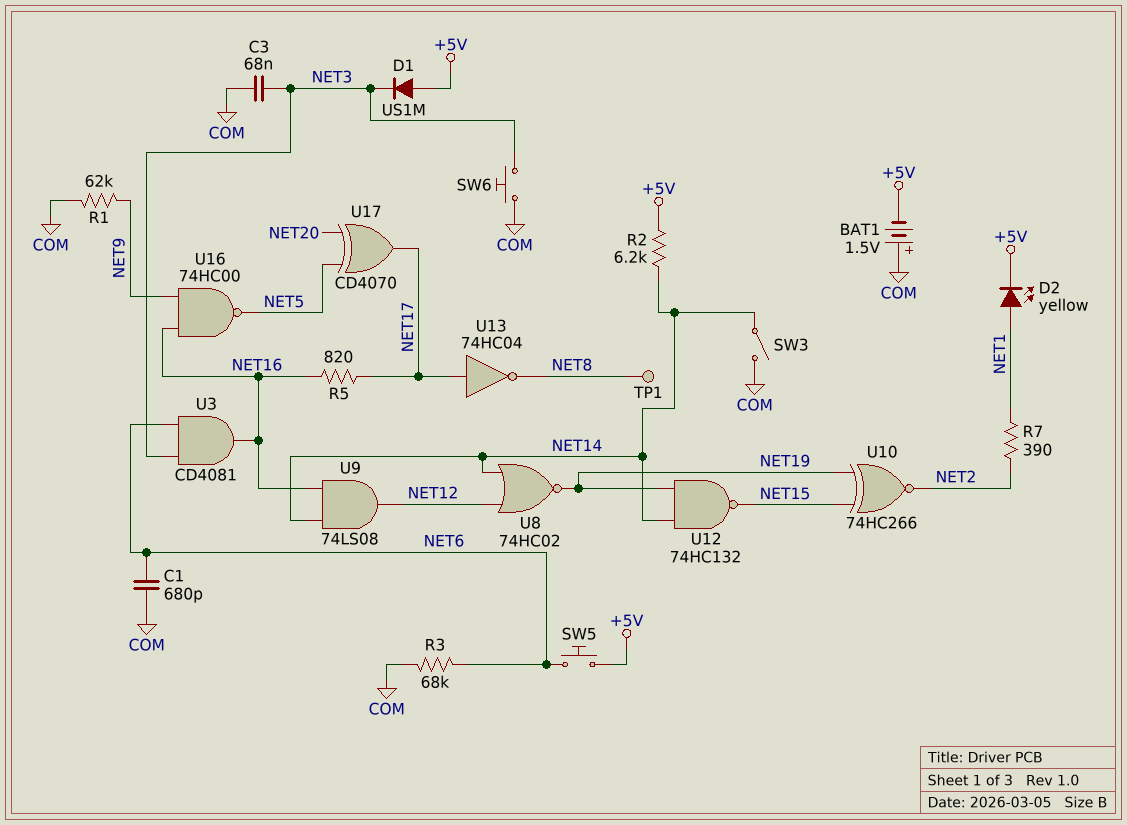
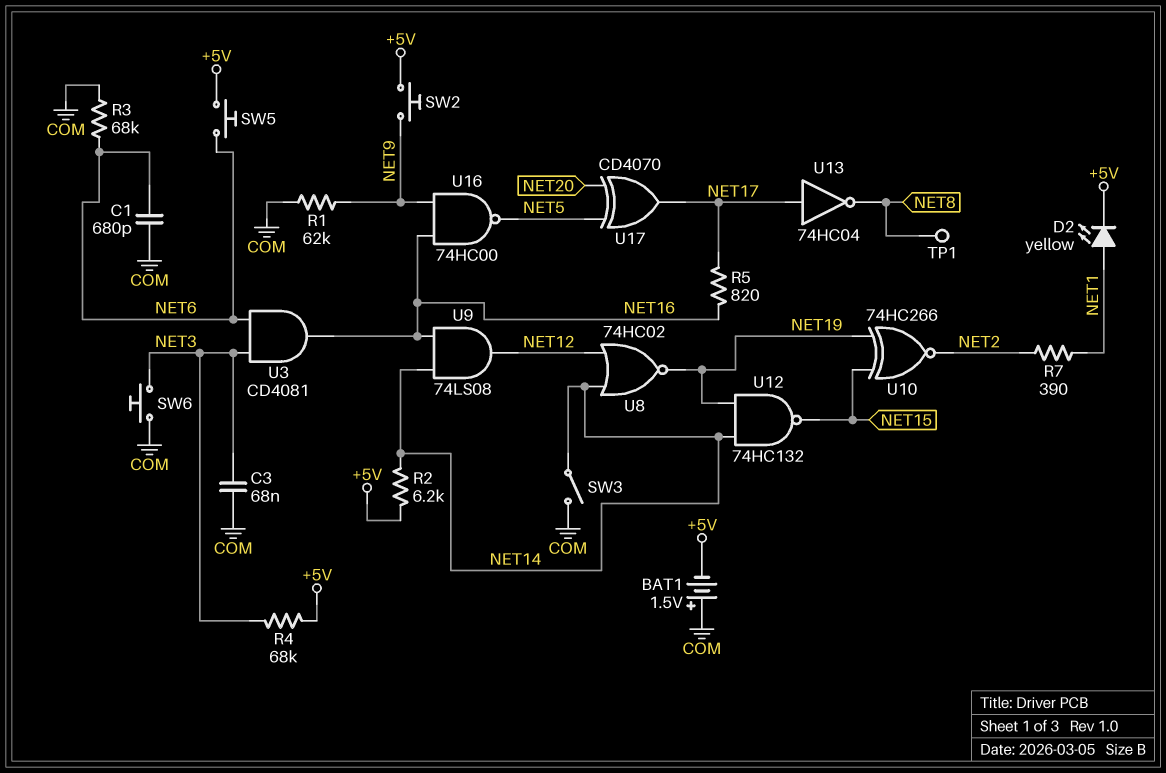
D1: diode US1M (A +5V, K NET3) -> none
R4: none -> 68k (+5V, NET3)
SW2: none -> button (+5V, NET9)

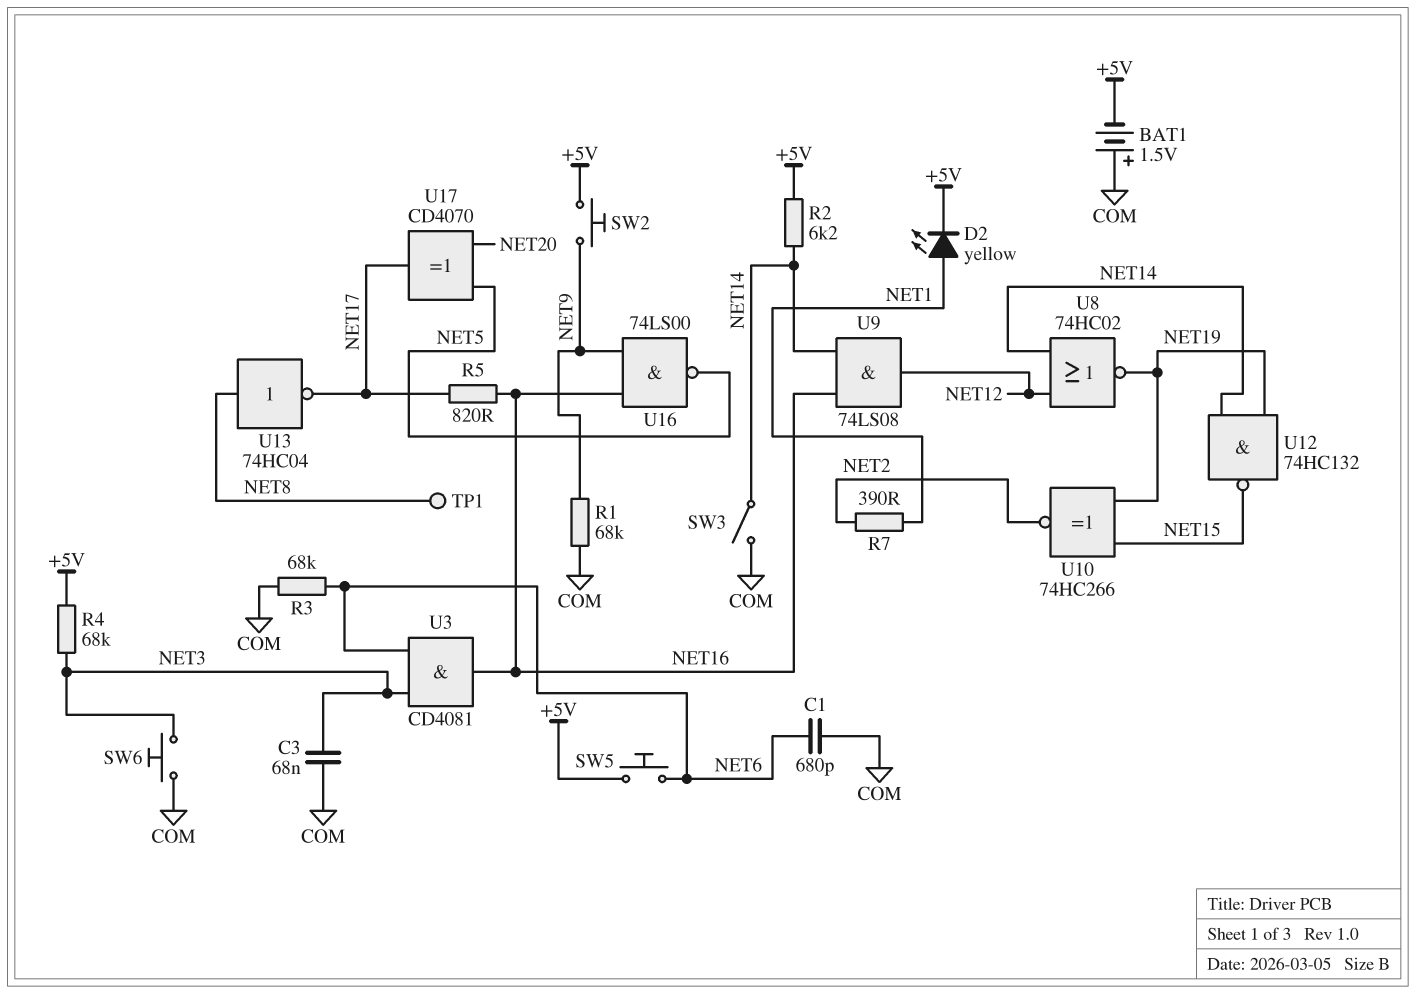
R1: 62k (COM, NET9) -> 68k (COM, NET9)
U13: NOT 74HC04 (in NET17, out NET8) -> NOT 74HC04 (in NET8, out NET17)
U16: NAND 74HC00 (in NET9, in NET16, out NET5) -> NAND 74LS00 (in NET9, in NET16, out NET5)

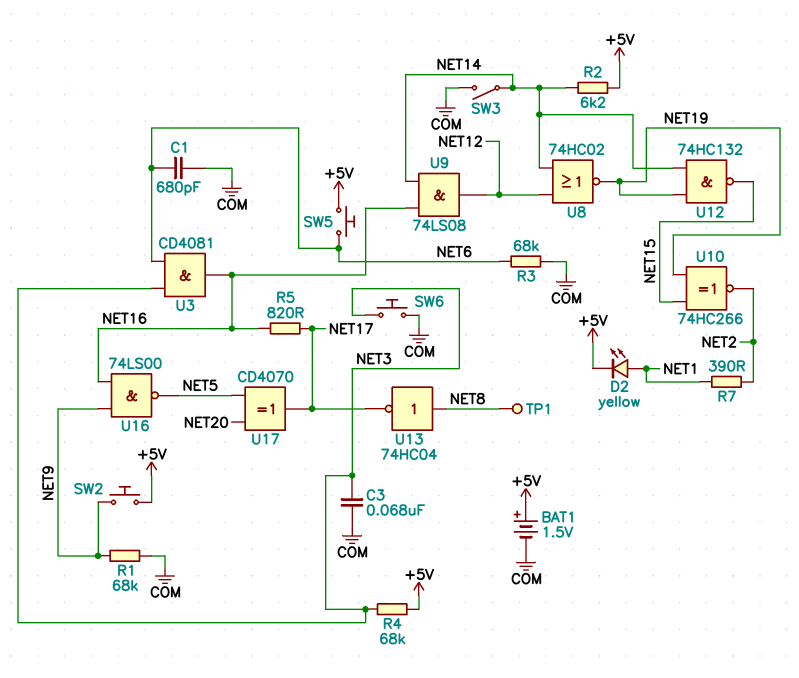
BAT1: 1.5V (plus COM, minus +5V) -> 1.5V (plus +5V, minus COM)

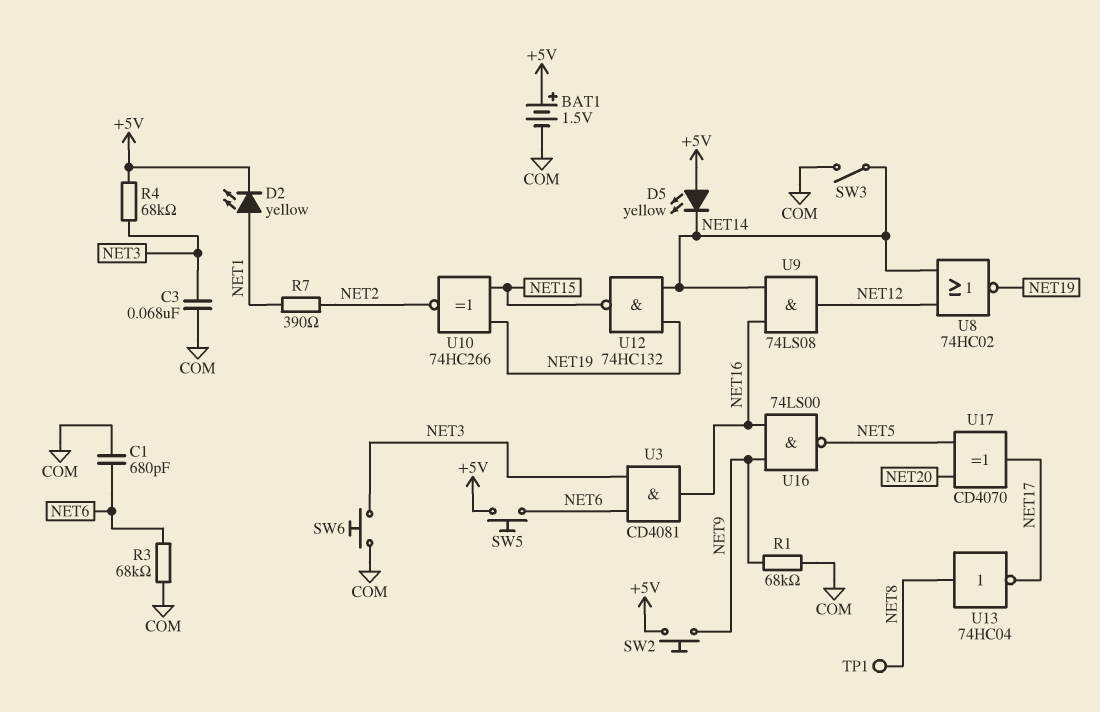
D5: none -> LED yellow (A +5V, K NET14)
R2: 6.2k (+5V, NET14) -> none
R5: 820 (NET16, NET17) -> none

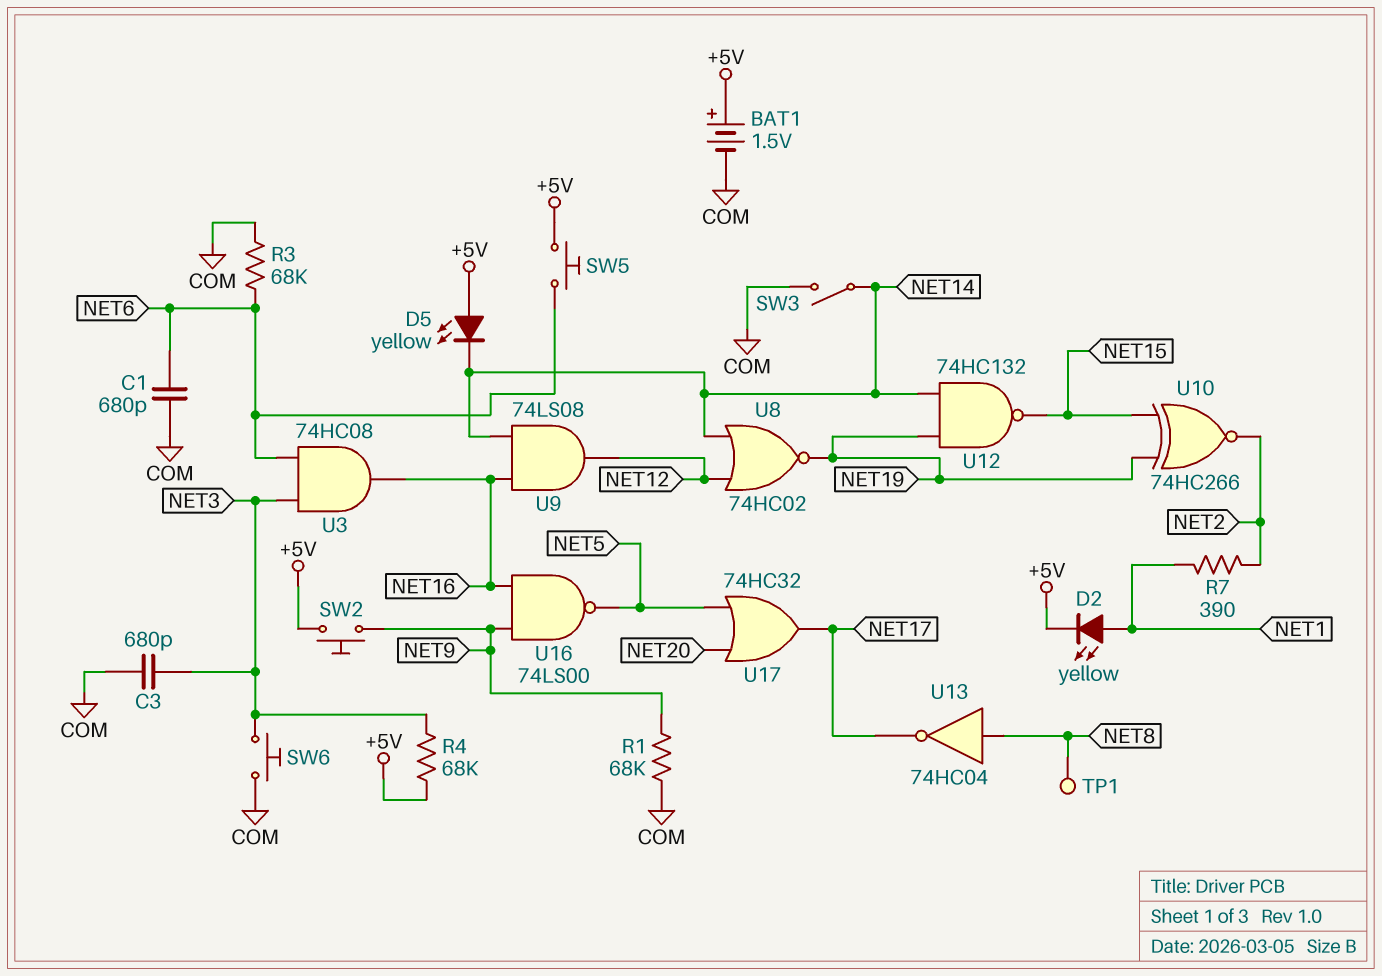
C3: 68nF (COM, NET3) -> 680pF (COM, NET3)
U3: AND CD4081 (in NET3, in NET6, out NET16) -> AND 74HC08 (in NET3, in NET6, out NET16)
U17: XOR CD4070 (in NET5, in NET20, out NET17) -> OR 74HC32 (in NET5, in NET20, out NET17)

